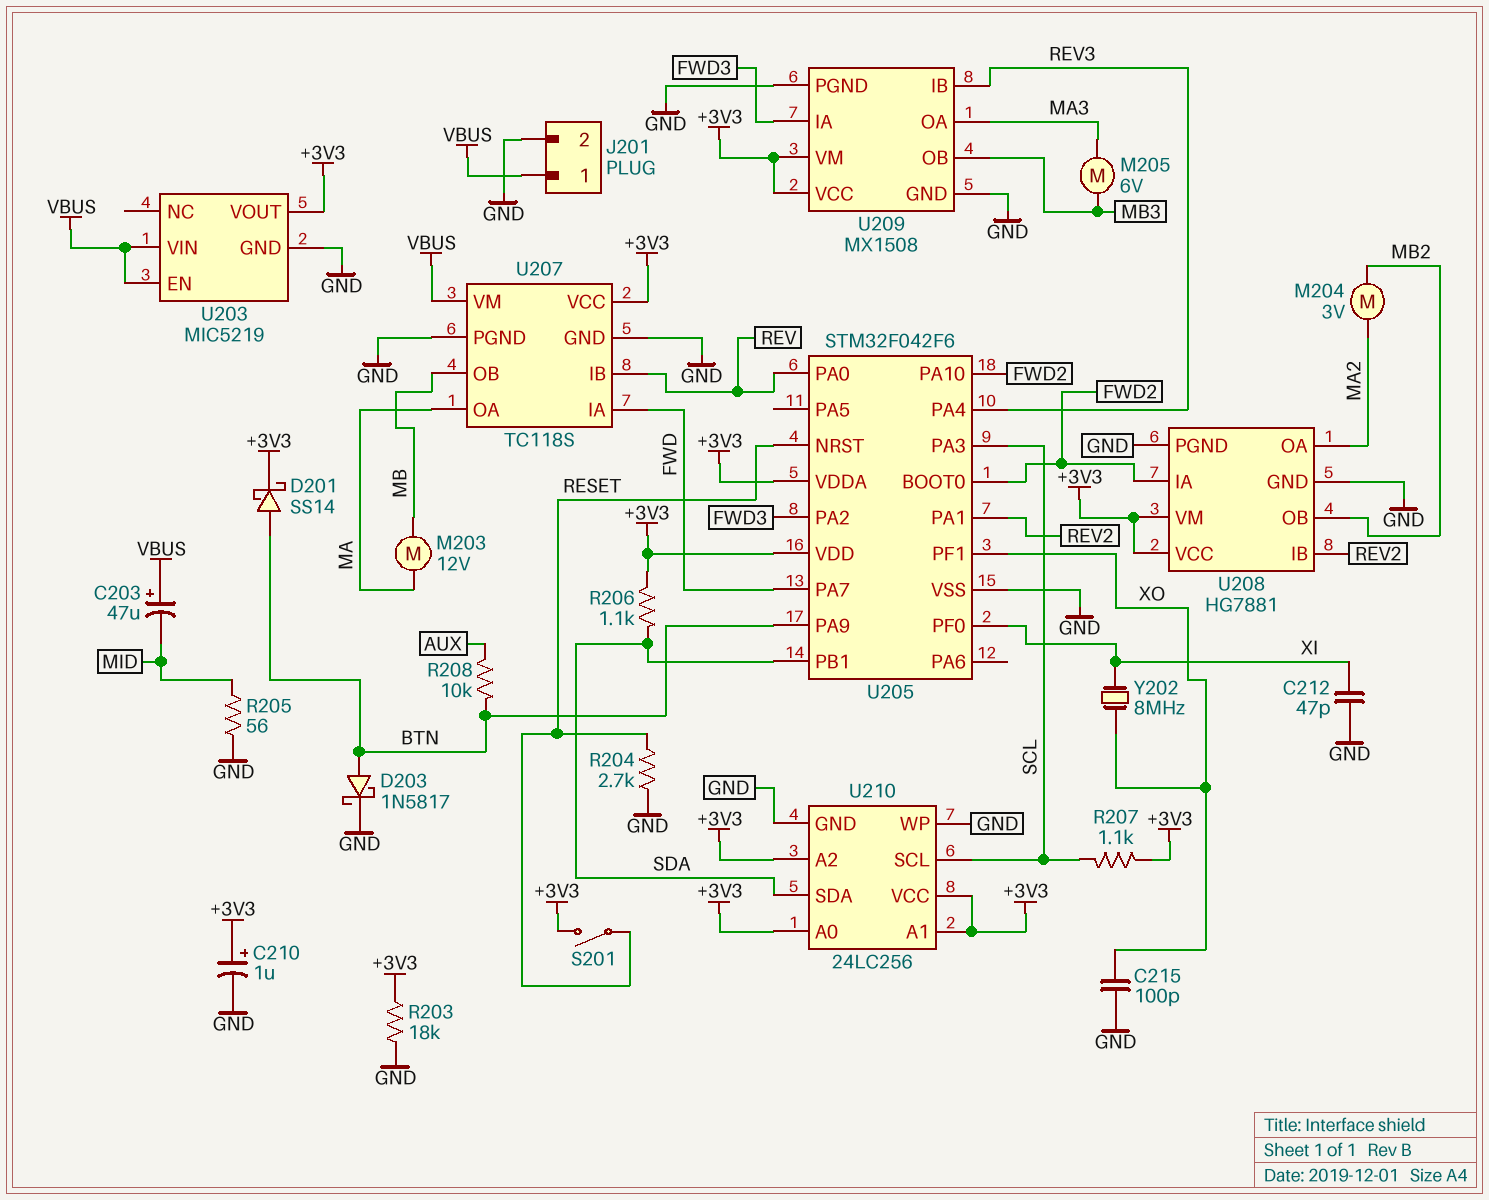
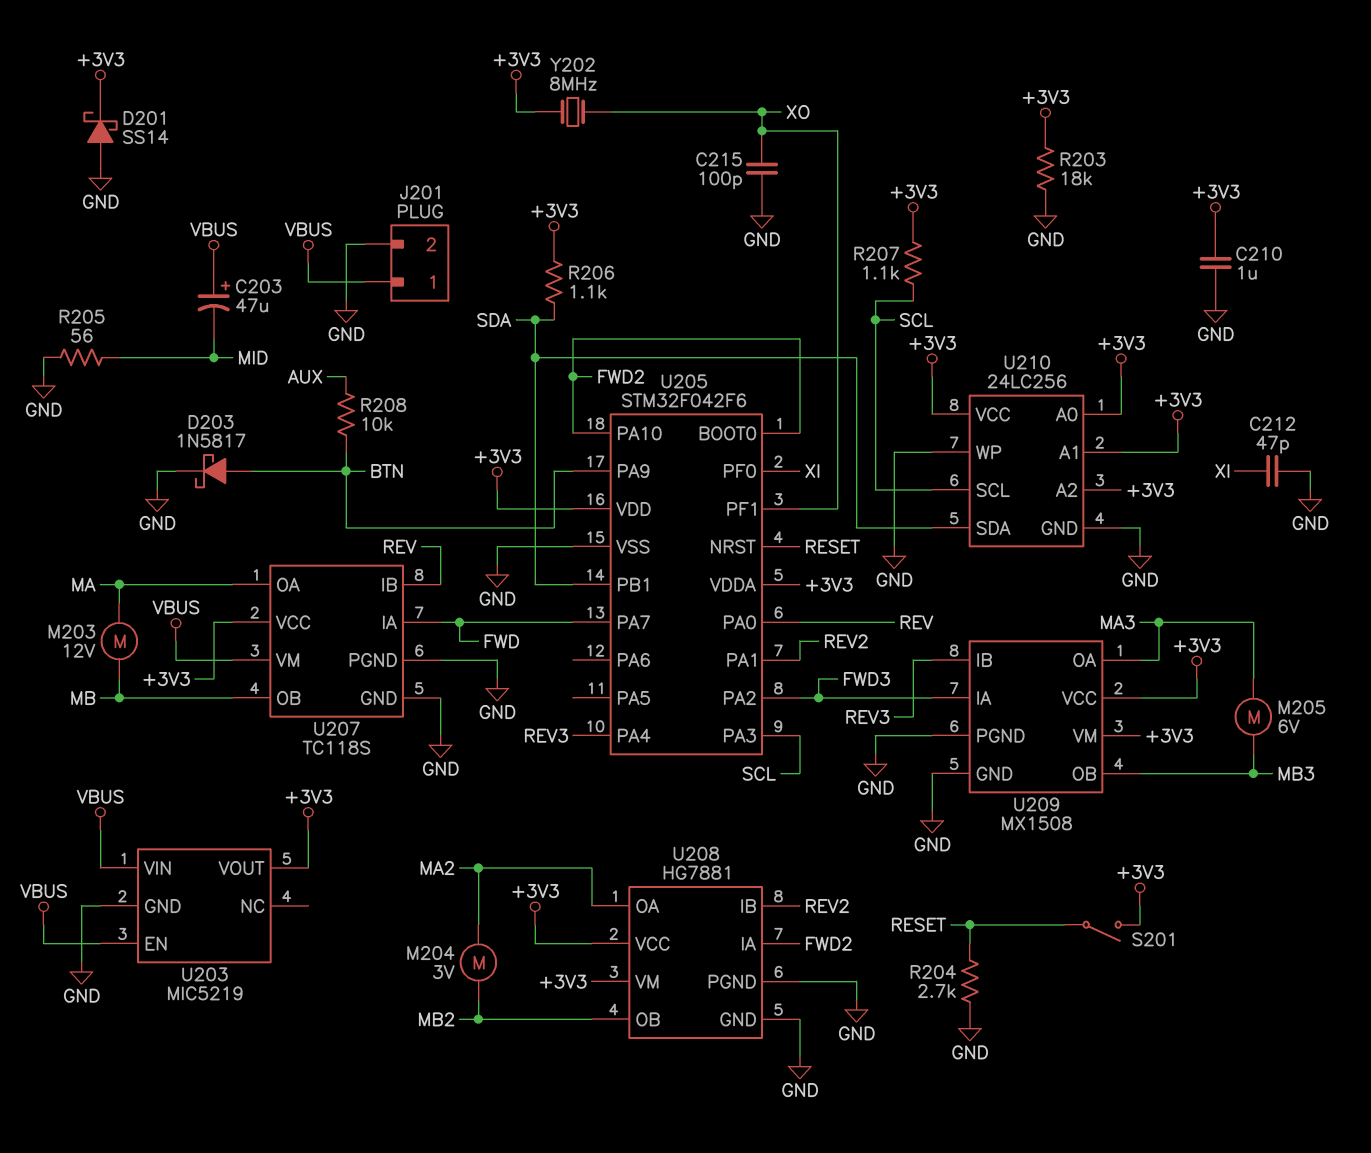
C210: 1uF (plus +3V3, minus GND) -> 1uF (+3V3, GND)
D201: schottky SS14 (A BTN, K +3V3) -> schottky SS14 (A GND, K +3V3)
Y202: 8MHz (XI, XO) -> 8MHz (+3V3, XO)

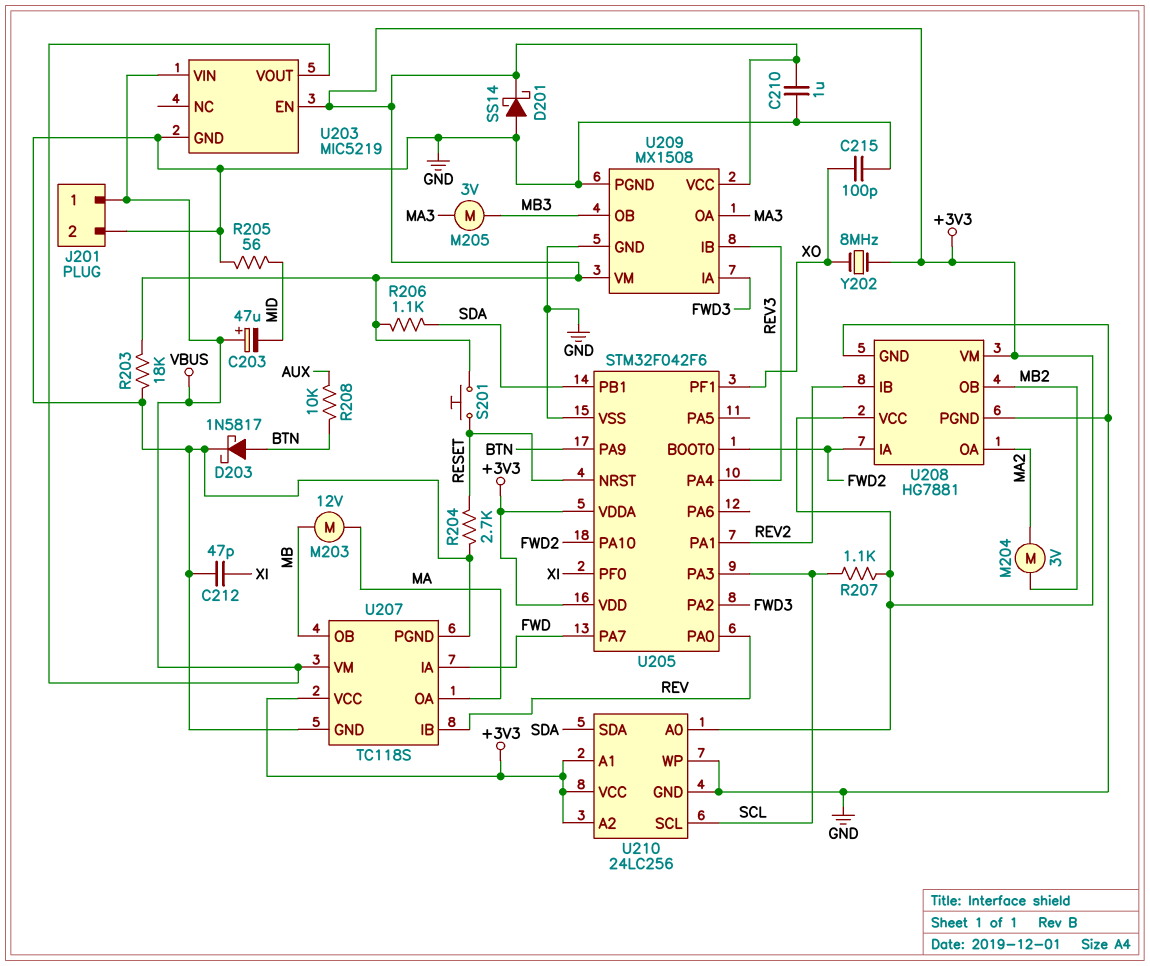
M205: motor 6V (MA3, MB3) -> motor 3V (MA3, MB3)
S201: switch (+3V3, RESET) -> button (+3V3, RESET)
U203 pin EN: VBUS -> +3V3
U203 pin VOUT: +3V3 -> VBUS

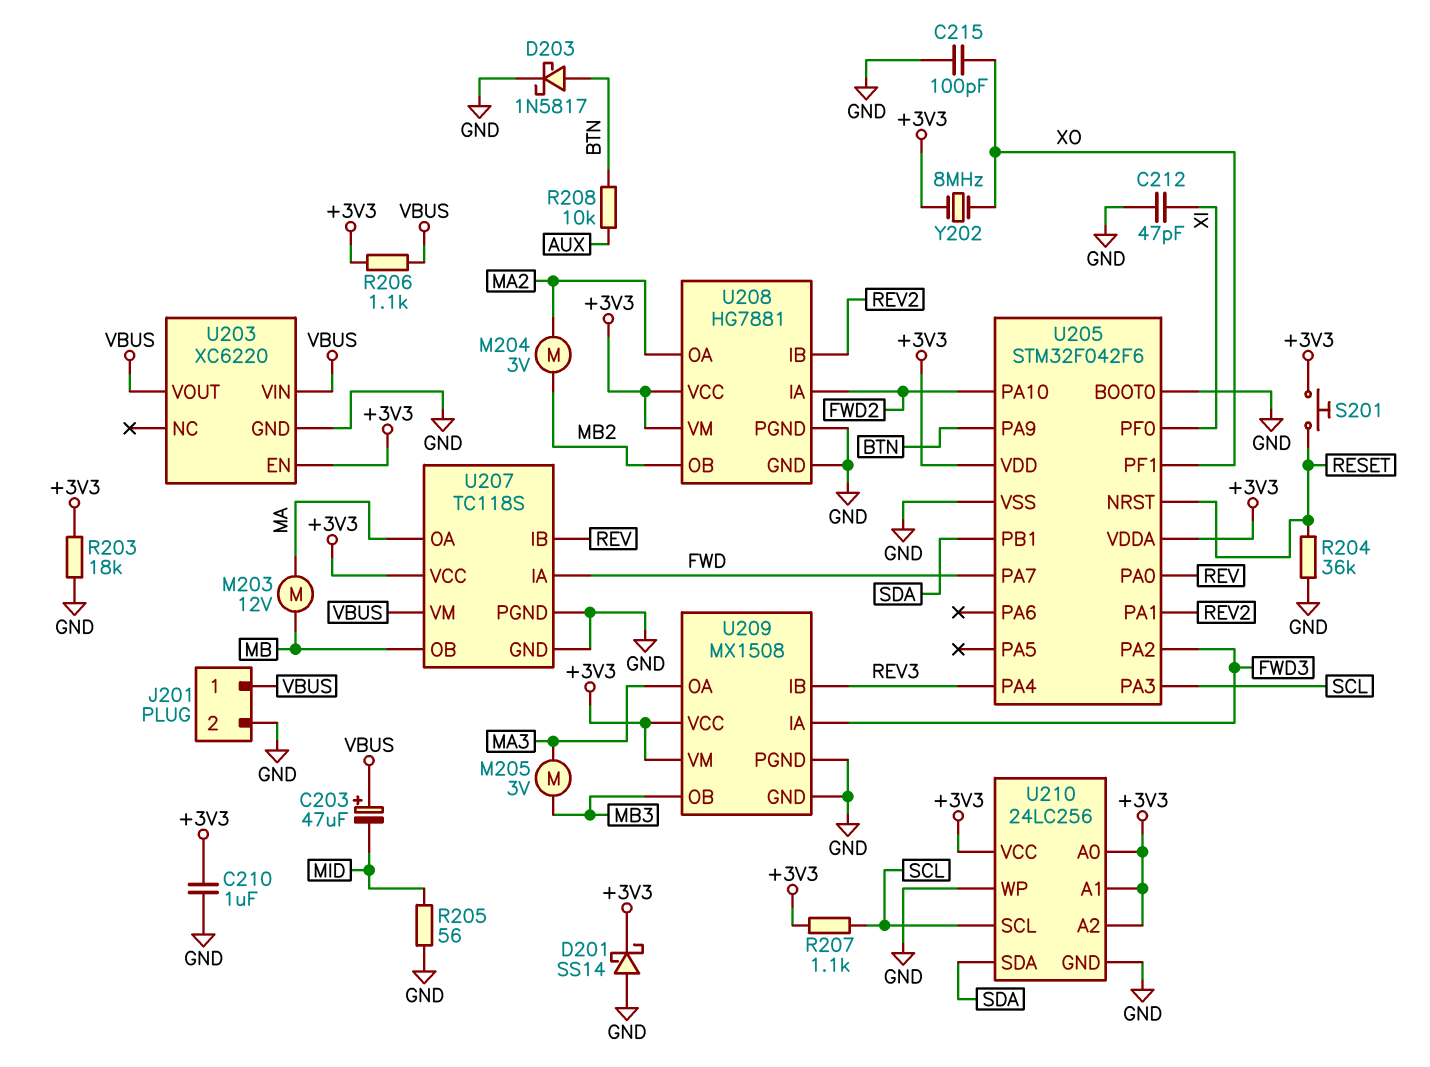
R204: 2.7k (GND, RESET) -> 36k (GND, RESET)
R206: 1.1k (+3V3, SDA) -> 1.1k (+3V3, VBUS)
U203: MIC5219 -> XC6220
U205 pin BOOT0: FWD2 -> GND

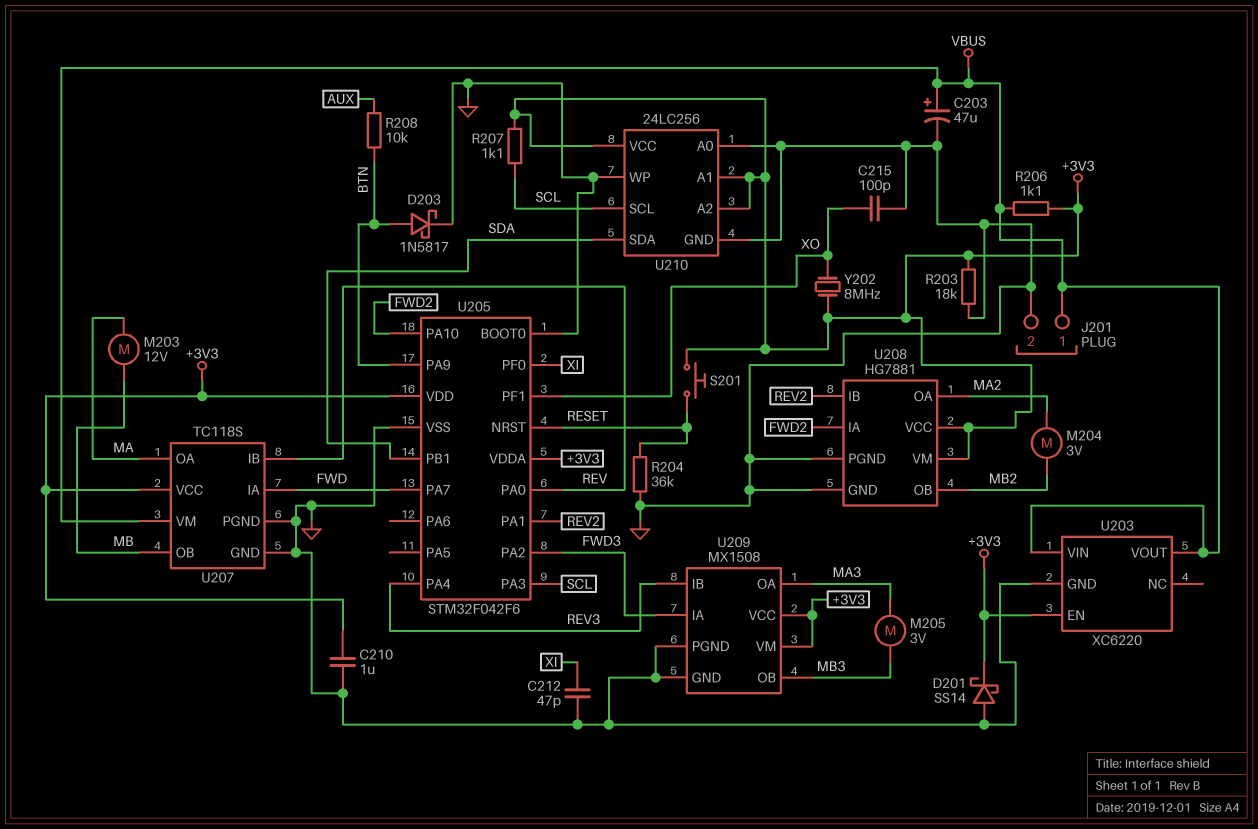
C203: 47uF (plus VBUS, minus MID) -> 47uF (plus VBUS, minus GND)
R205: 56 (GND, MID) -> none
U210 pin A0: +3V3 -> GND

